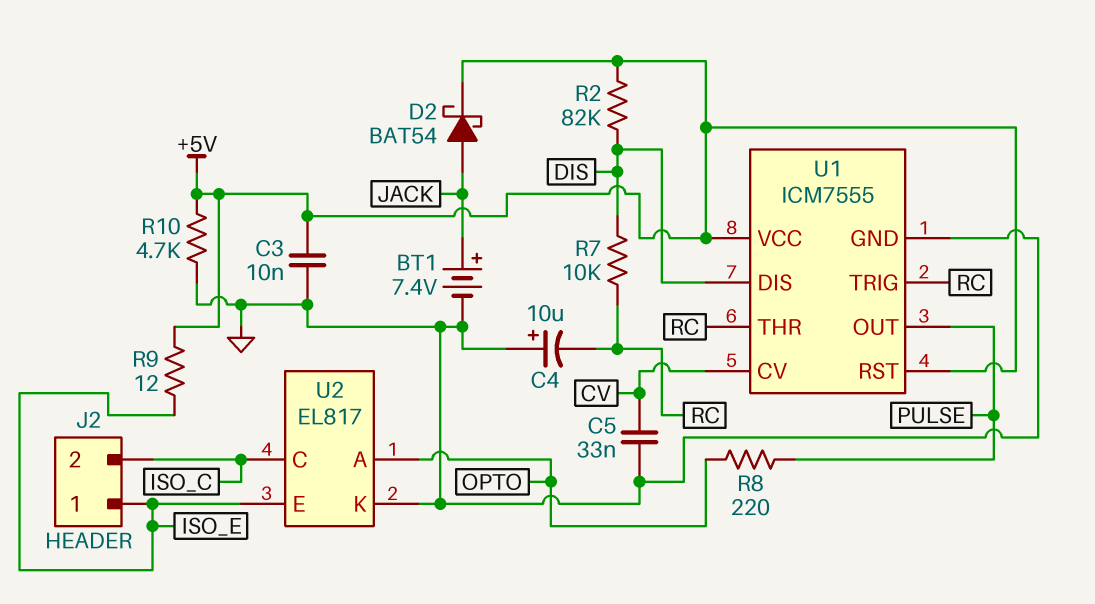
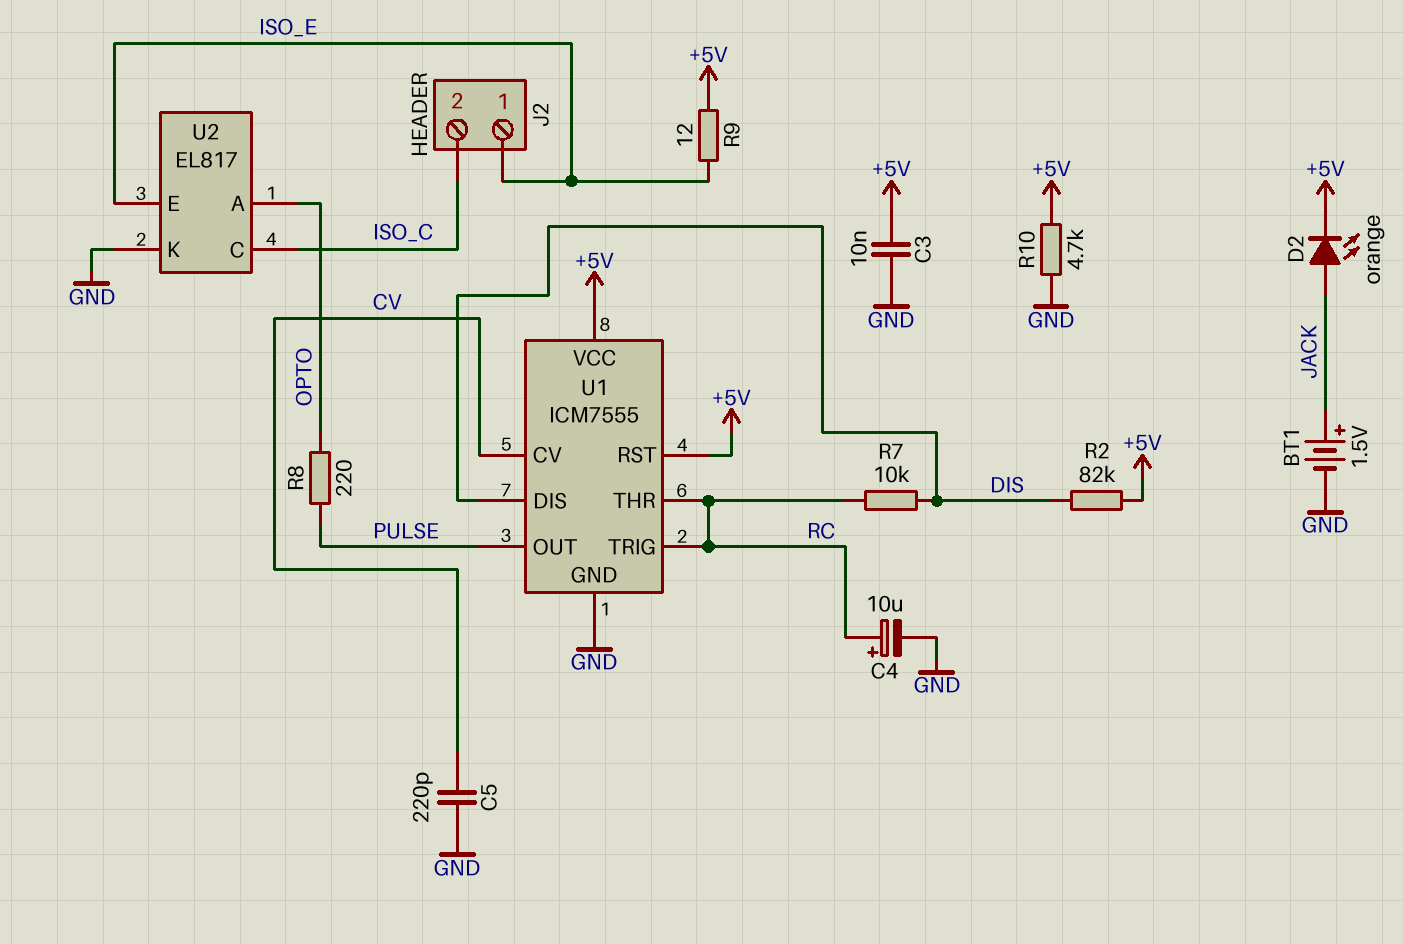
BT1: 7.4V (plus JACK, minus GND) -> 1.5V (plus JACK, minus GND)
C4: 10uF (plus GND, minus RC) -> 10uF (plus RC, minus GND)
C5: 33nF (CV, GND) -> 220pF (CV, GND)
D2: schottky BAT54 (A JACK, K +5V) -> LED orange (A JACK, K +5V)

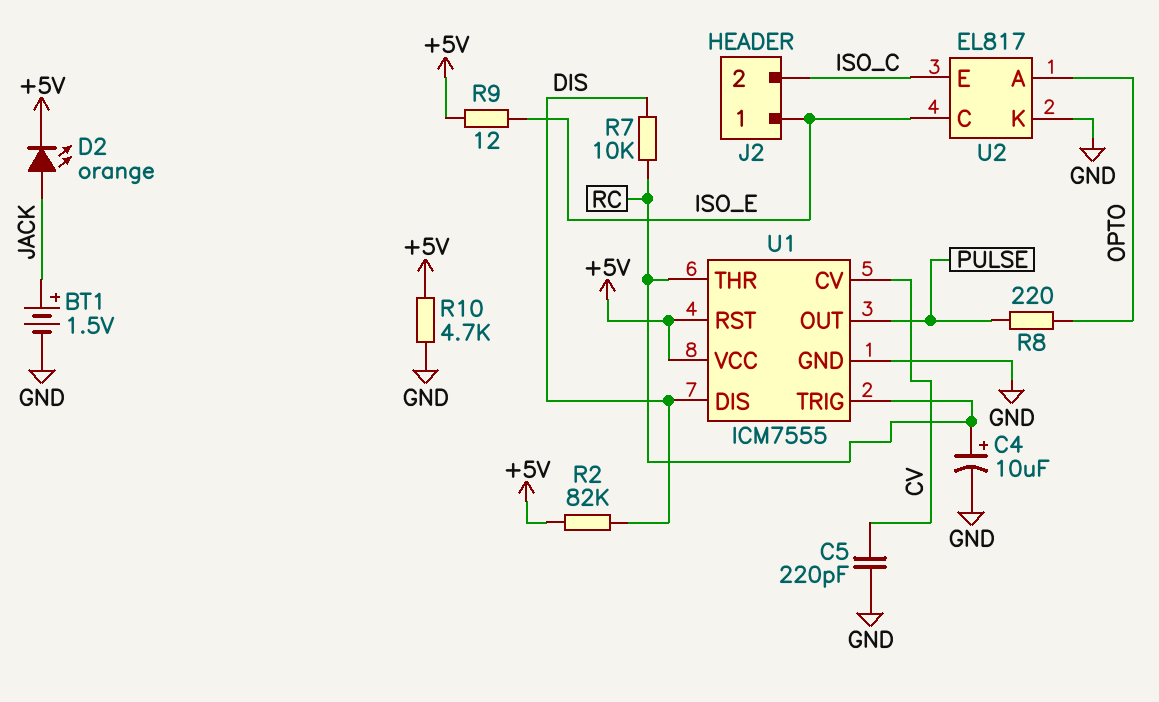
C3: 10nF (+5V, GND) -> none
U2 pin C: ISO_C -> ISO_E
U2 pin E: ISO_E -> ISO_C

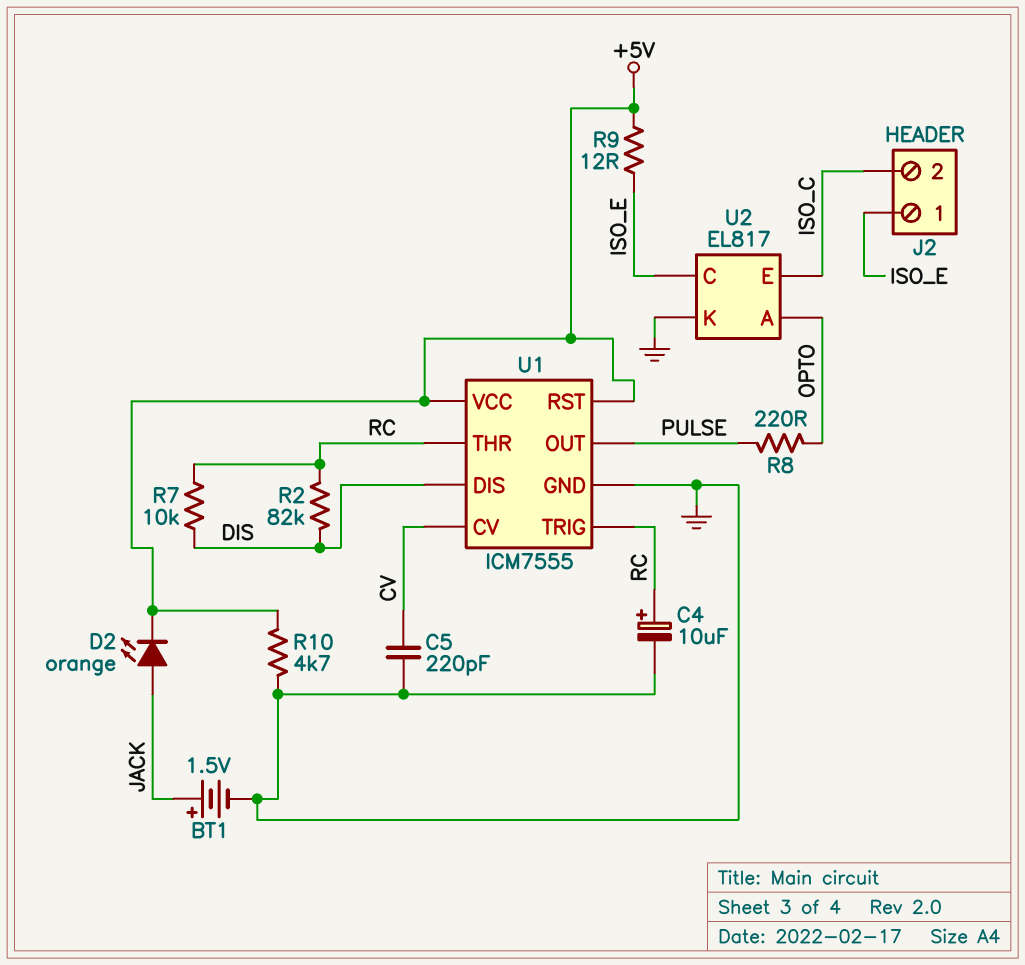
R2: 82k (+5V, DIS) -> 82k (DIS, RC)

